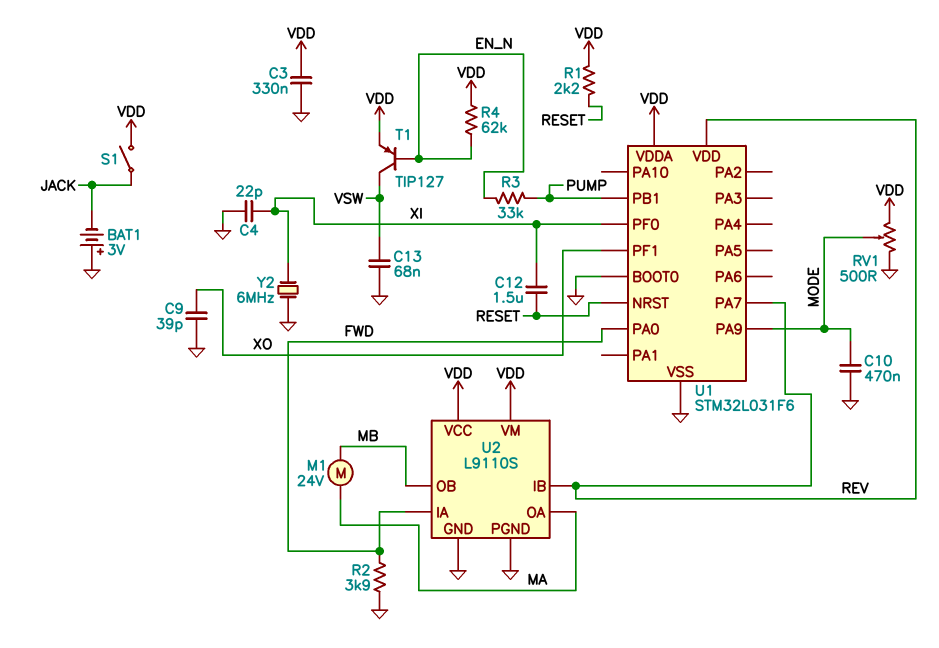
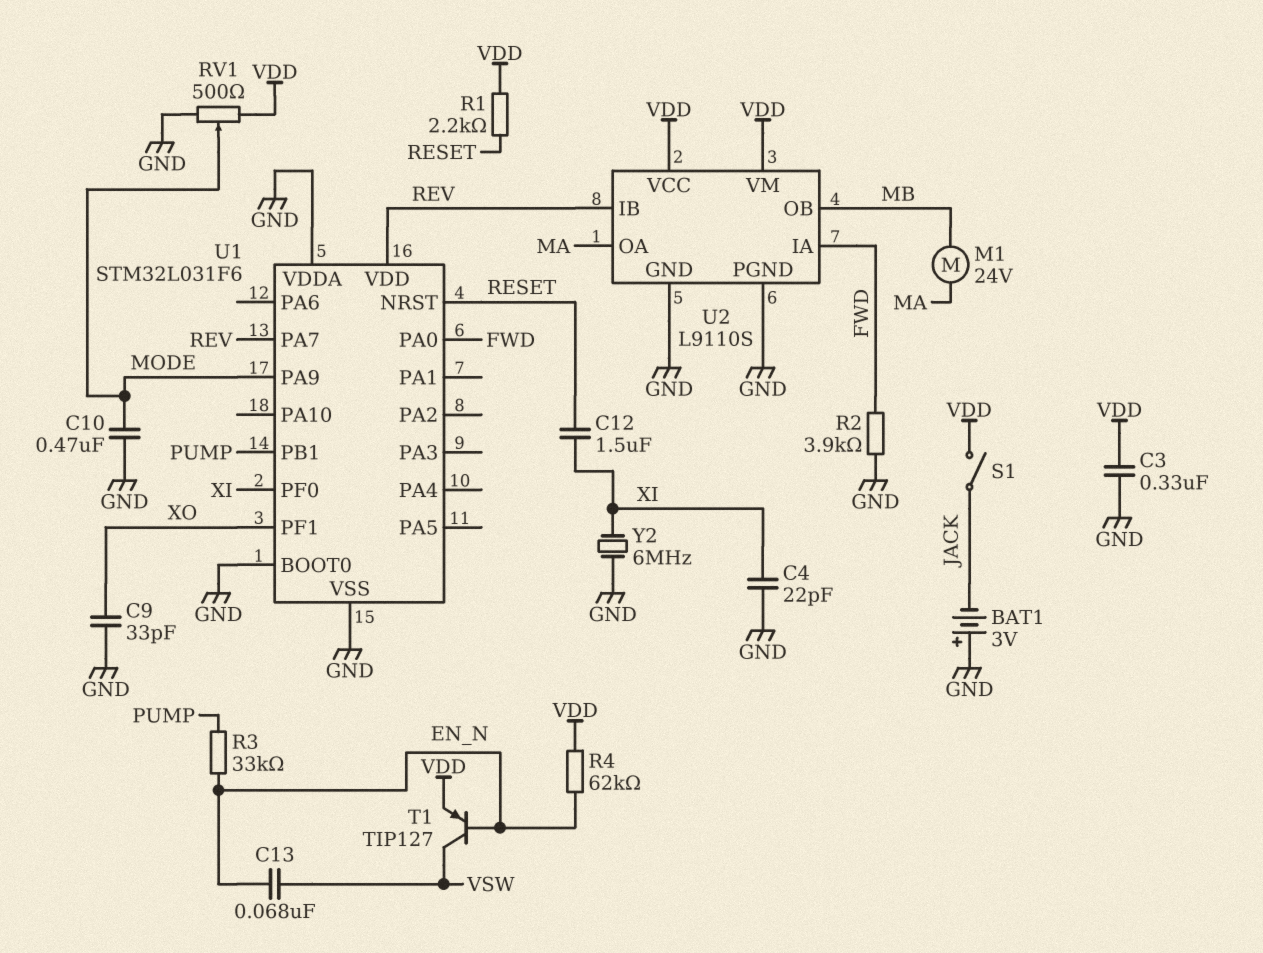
C9: 39pF (GND, XO) -> 33pF (GND, XO)
C13: 68nF (GND, VSW) -> 68nF (EN_N, VSW)
U1 pin VDDA: VDD -> GND

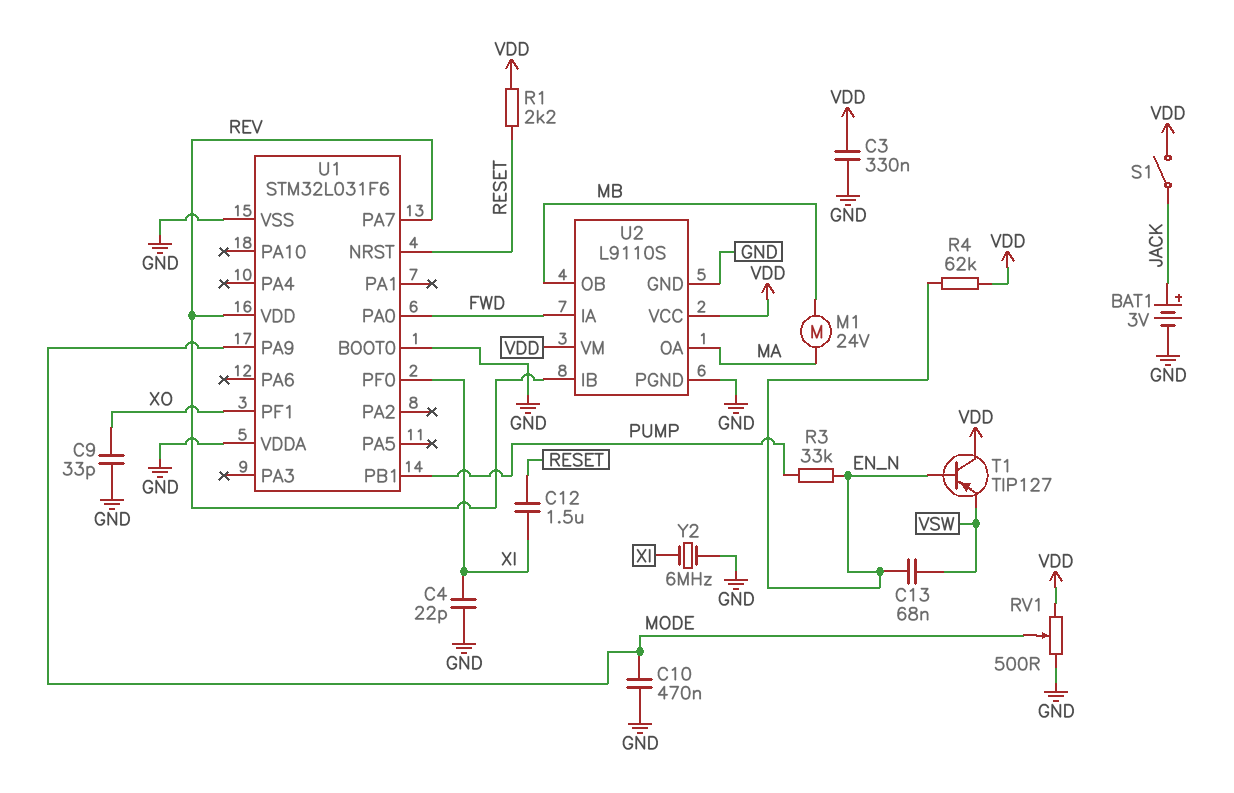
BAT1: 3V (plus GND, minus JACK) -> 3V (plus JACK, minus GND)
R2: 3.9k (FWD, GND) -> none
T1: PNP TIP127 (B EN_N, C VSW, E VDD) -> PNP TIP127 (B EN_N, C VDD, E VSW)

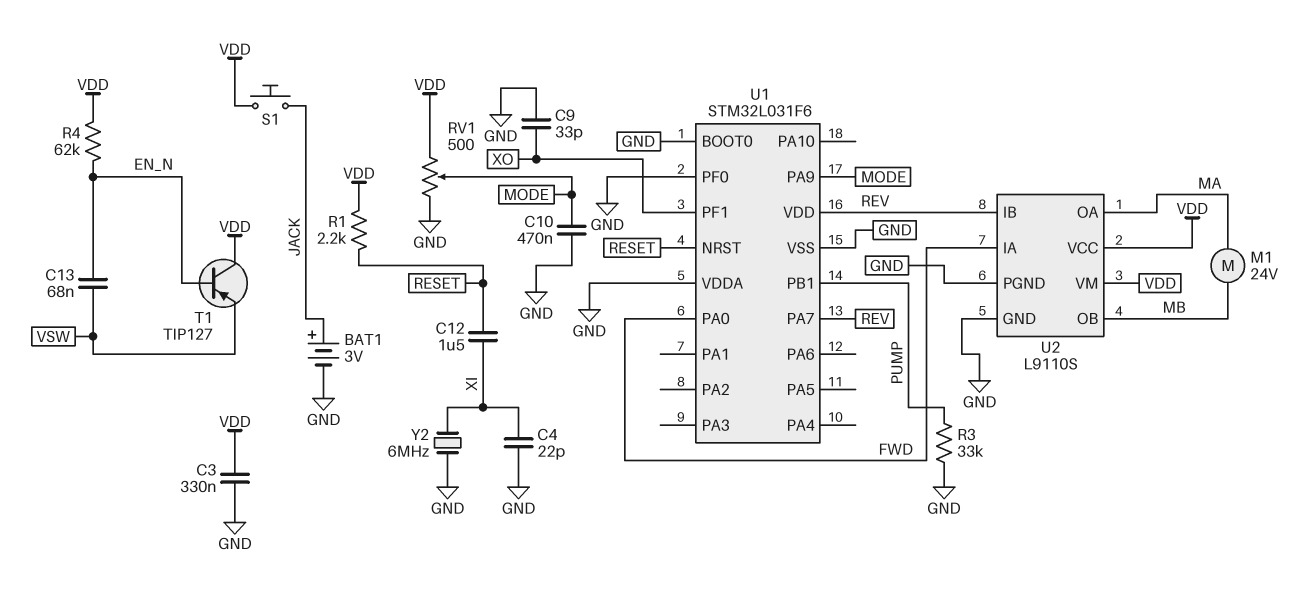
R3: 33k (EN_N, PUMP) -> 33k (GND, PUMP)
S1: switch (JACK, VDD) -> button (JACK, VDD)
U1 pin PF0: XI -> GND

